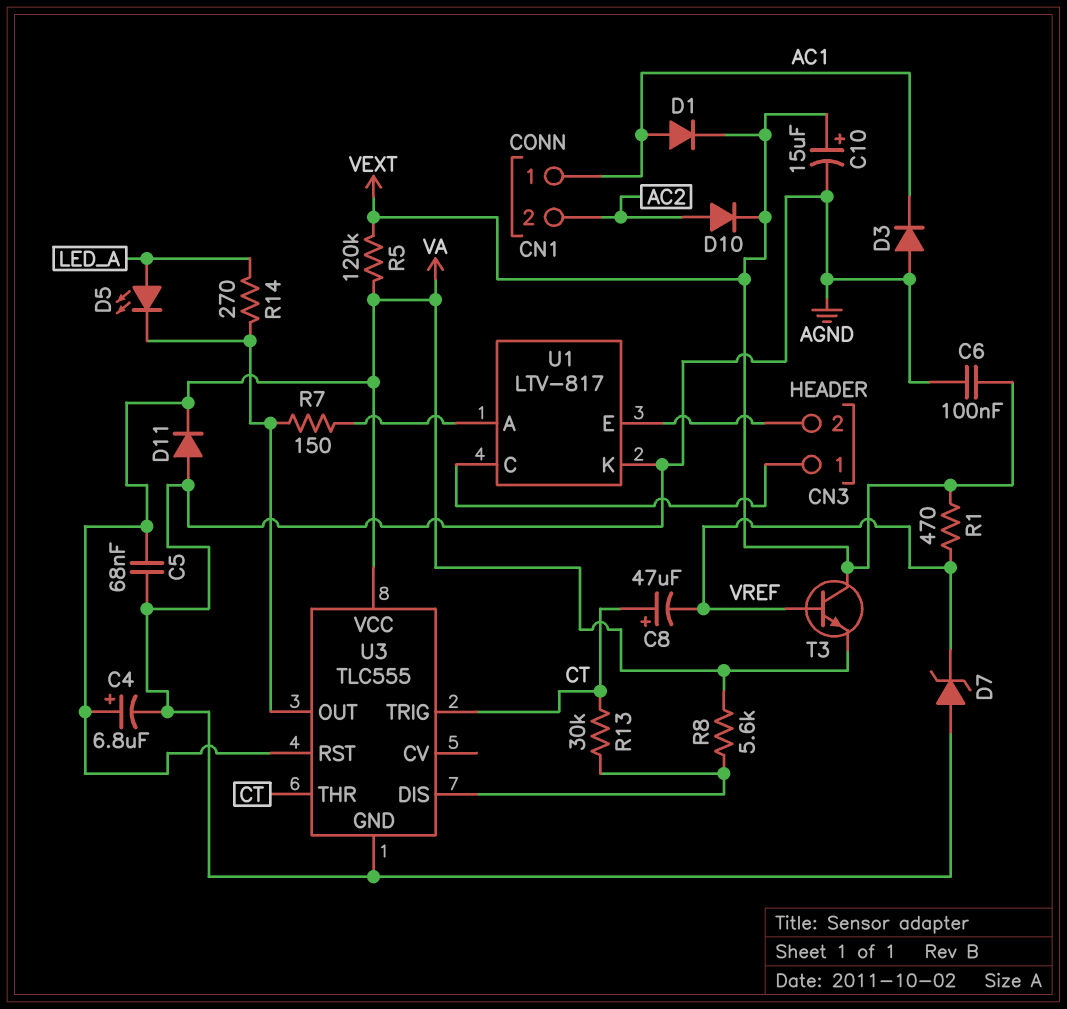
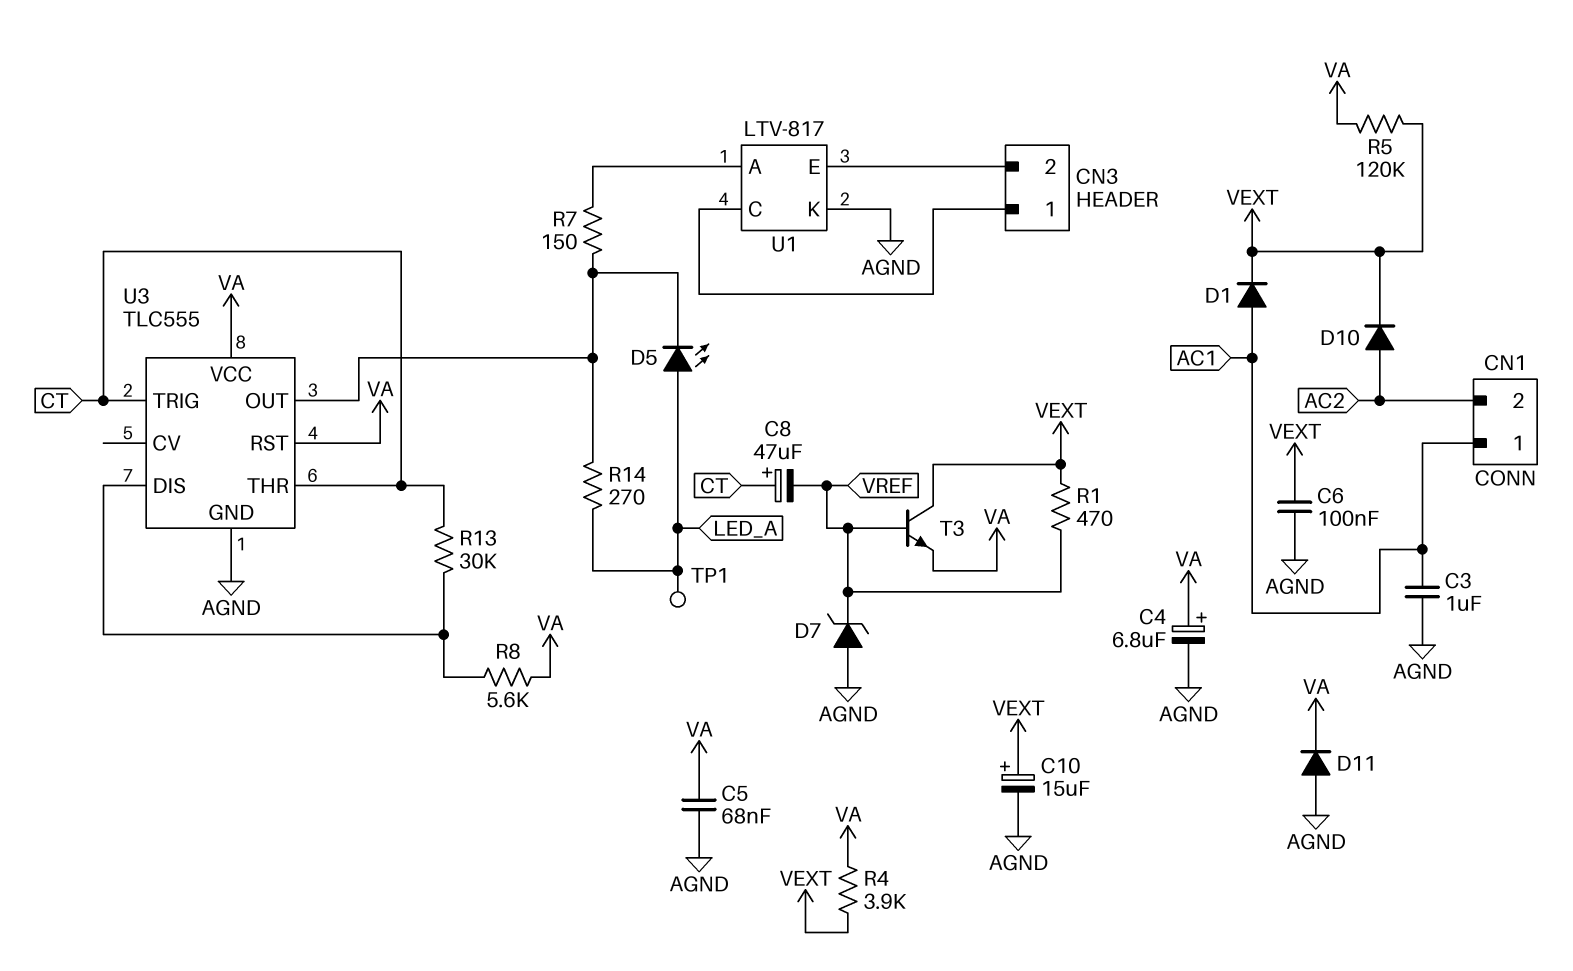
C3: none -> 1uF (AC1, AGND)
D3: diode (A AGND, K AC1) -> none
R4: none -> 3.9k (VA, VEXT)
TP1: none -> test point (LED_A)

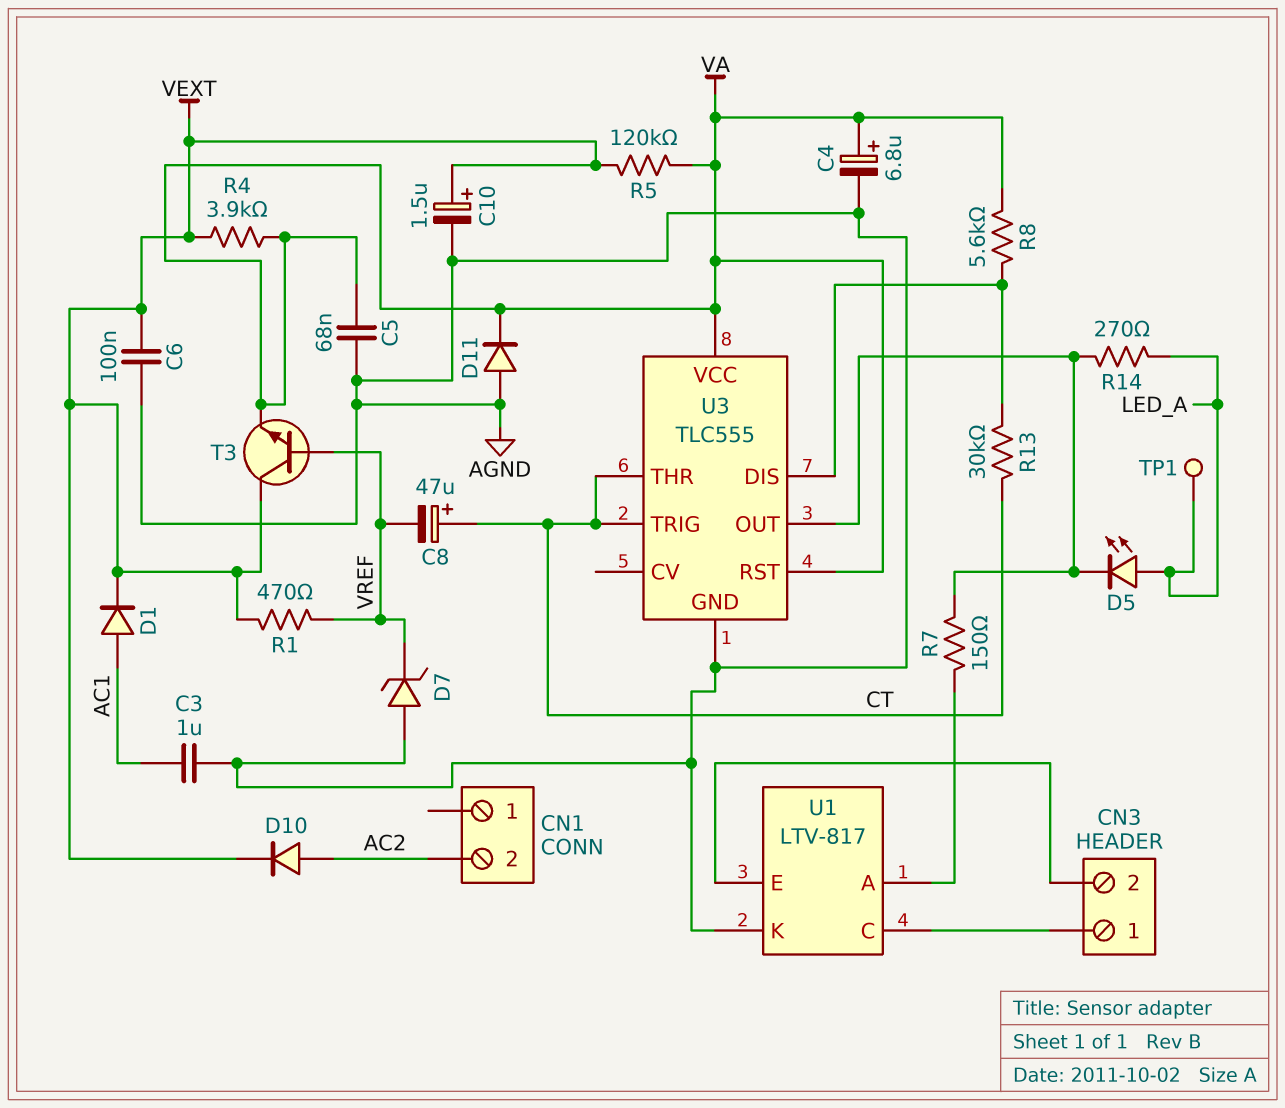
C10: 15uF (plus VEXT, minus AGND) -> 1.5uF (plus VEXT, minus AGND)
CN1 pin 1: AC1 -> none

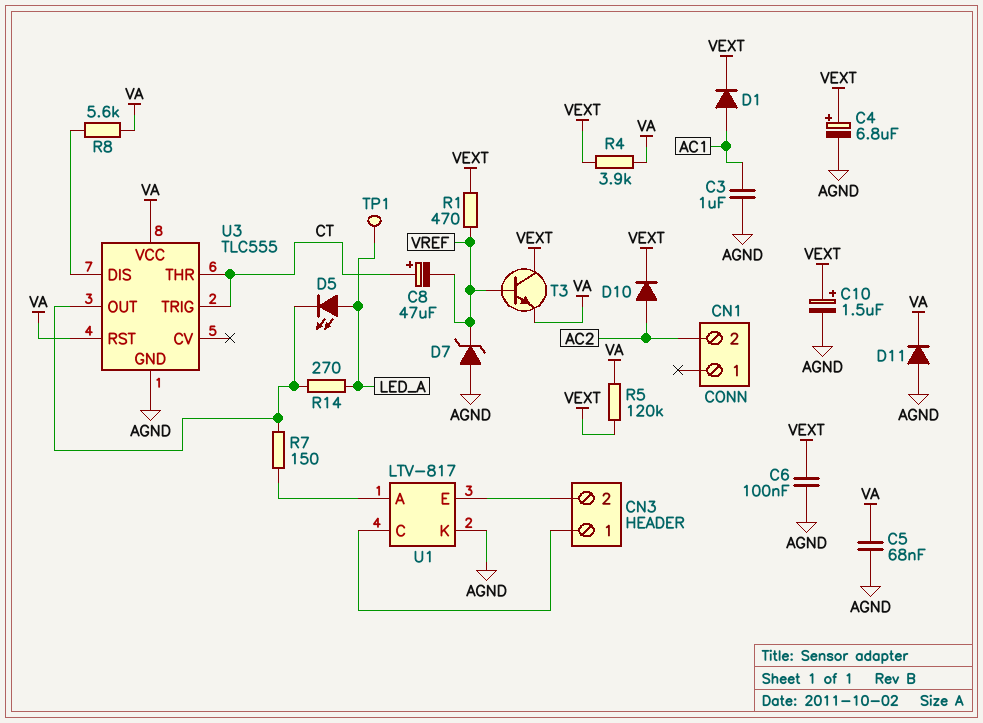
C4: 6.8uF (plus VA, minus AGND) -> 6.8uF (plus VEXT, minus AGND)
R13: 30k (CT, U3/DIS) -> none

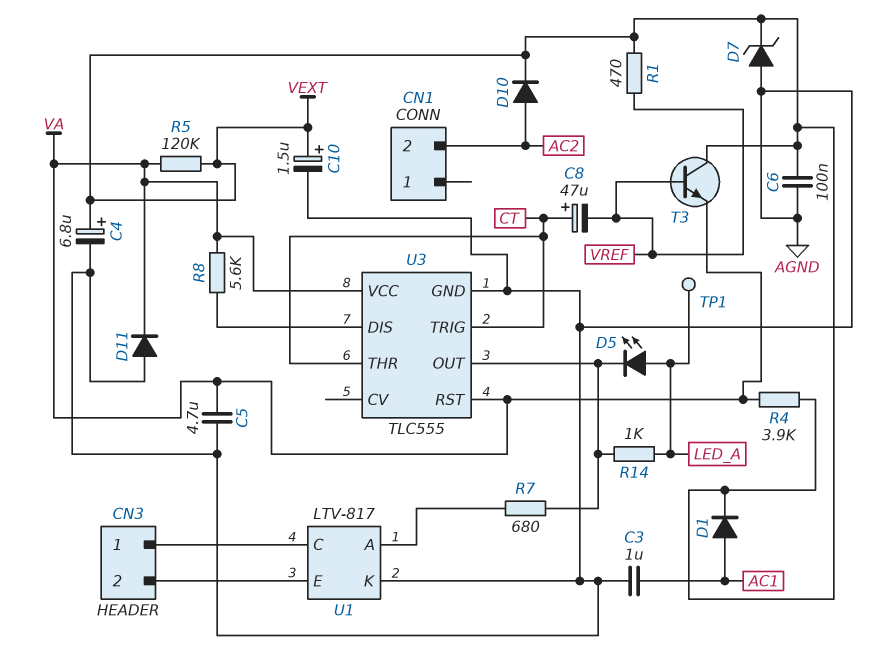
C5: 68nF (AGND, VA) -> 4.7uF (AGND, VA)
D7: zener (A AGND, K VREF) -> zener (A AGND, K VEXT)
R7: 150 (U1/A, U3/OUT) -> 680 (U1/A, U3/OUT)
R14: 270 (LED_A, U3/OUT) -> 1k (LED_A, U3/OUT)

